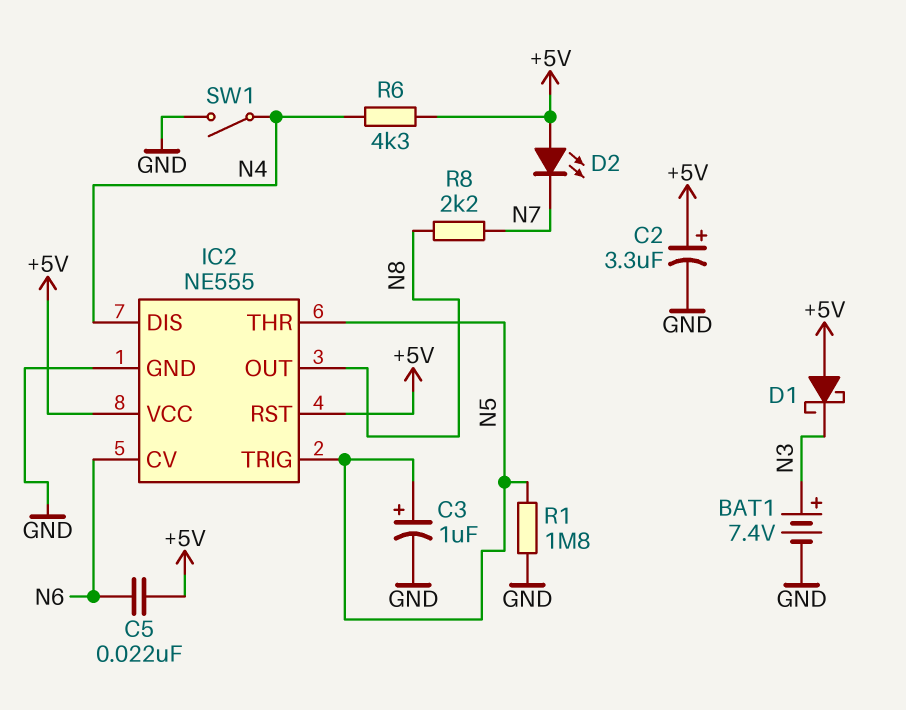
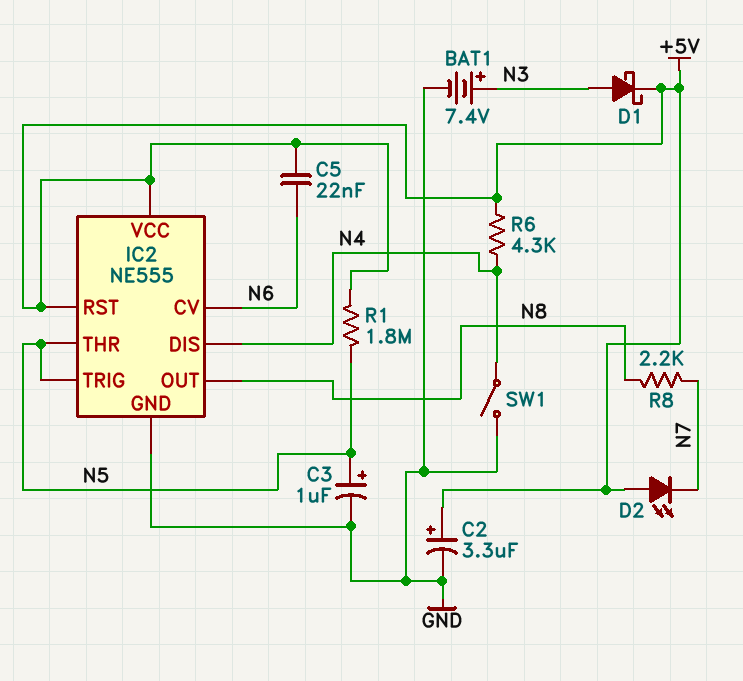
D1: schottky (A +5V, K N3) -> schottky (A N3, K +5V)
R1: 1.8M (GND, N5) -> 1.8M (+5V, N5)

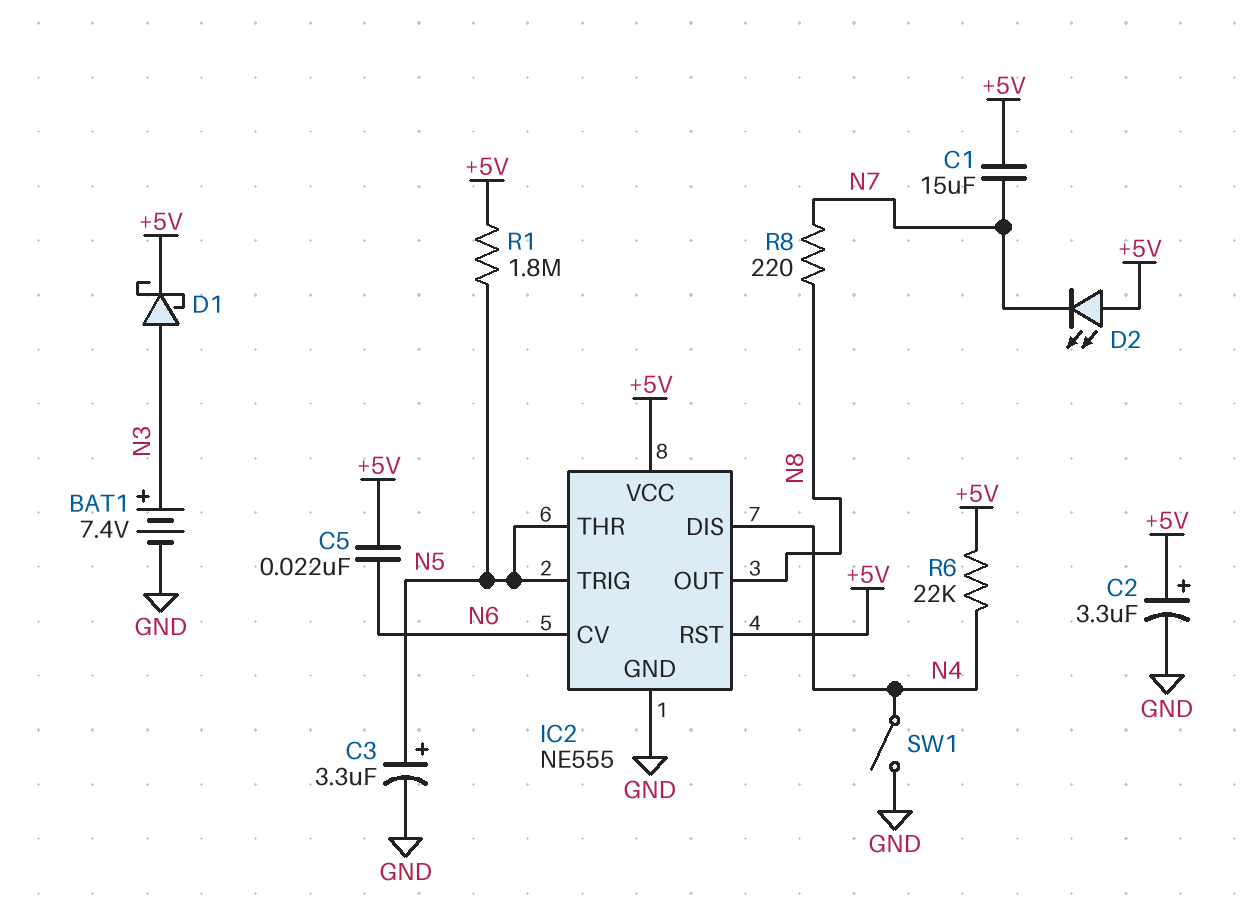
C1: none -> 15uF (+5V, N7)
C3: 1uF (plus N5, minus GND) -> 3.3uF (plus N5, minus GND)
R6: 4.3k (+5V, N4) -> 22k (+5V, N4)
R8: 2.2k (N7, N8) -> 220 (N7, N8)

